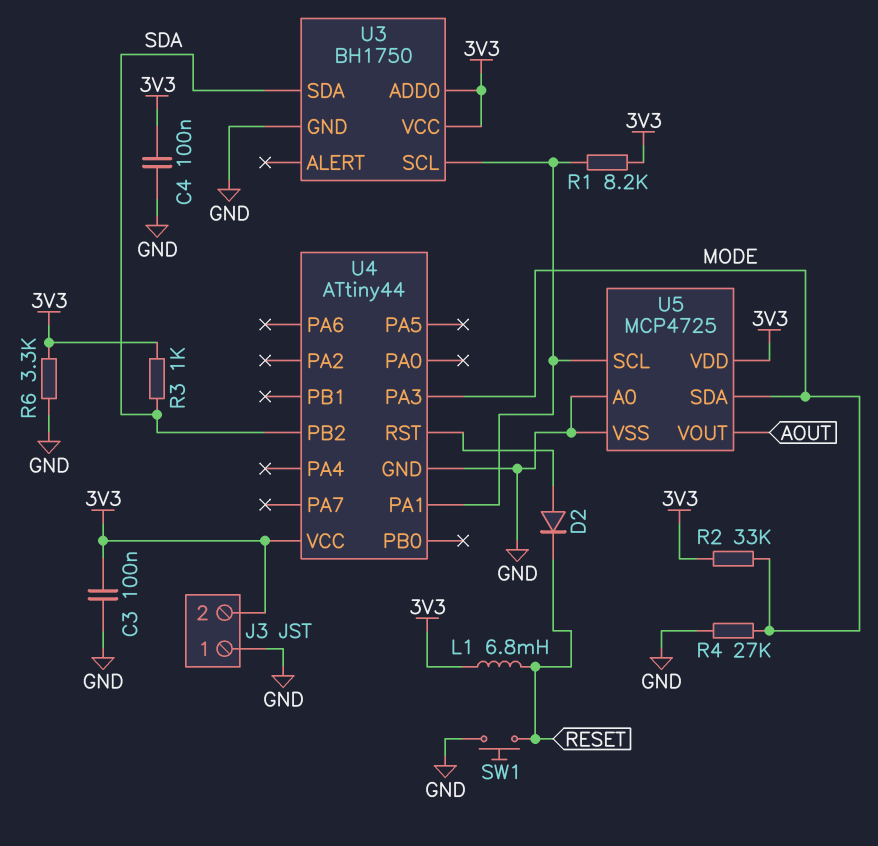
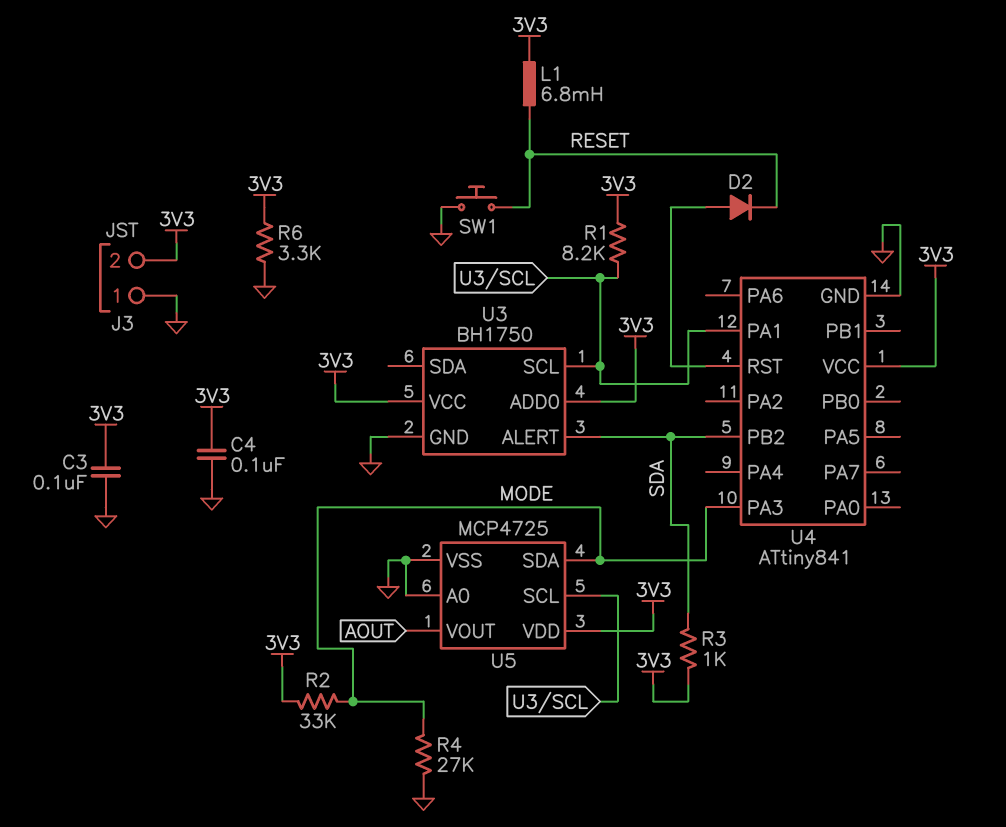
U3 pin ALERT: none -> SDA
U3 pin SDA: SDA -> none
U4: ATtiny44 -> ATtiny841

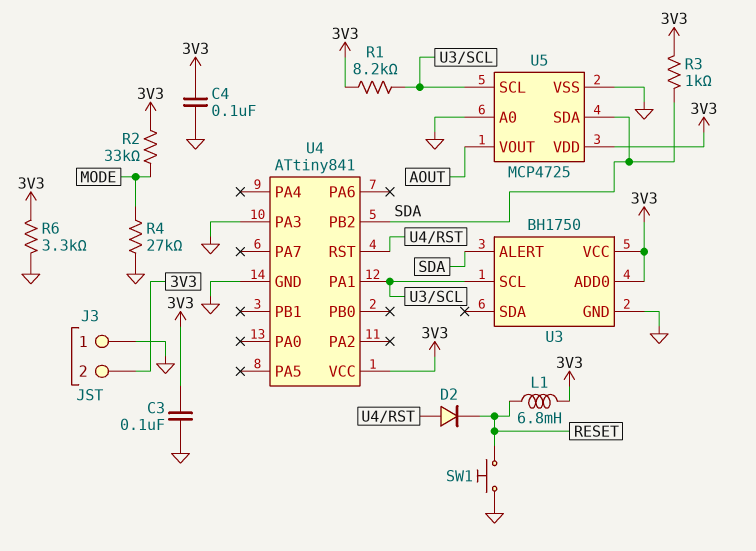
U4 pin PA3: MODE -> GND
U5 pin SDA: MODE -> SDA

